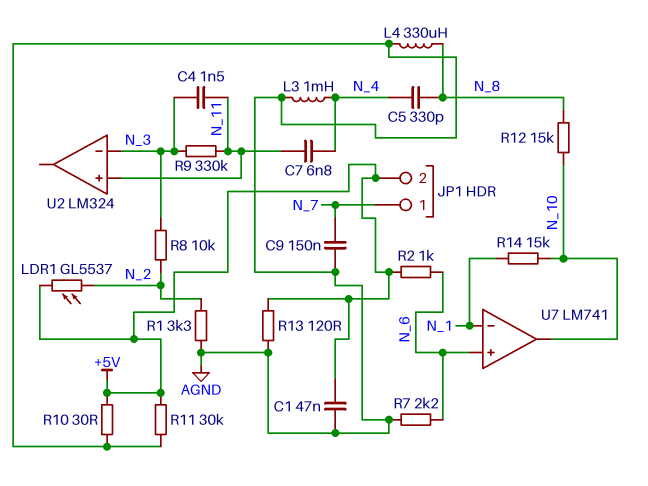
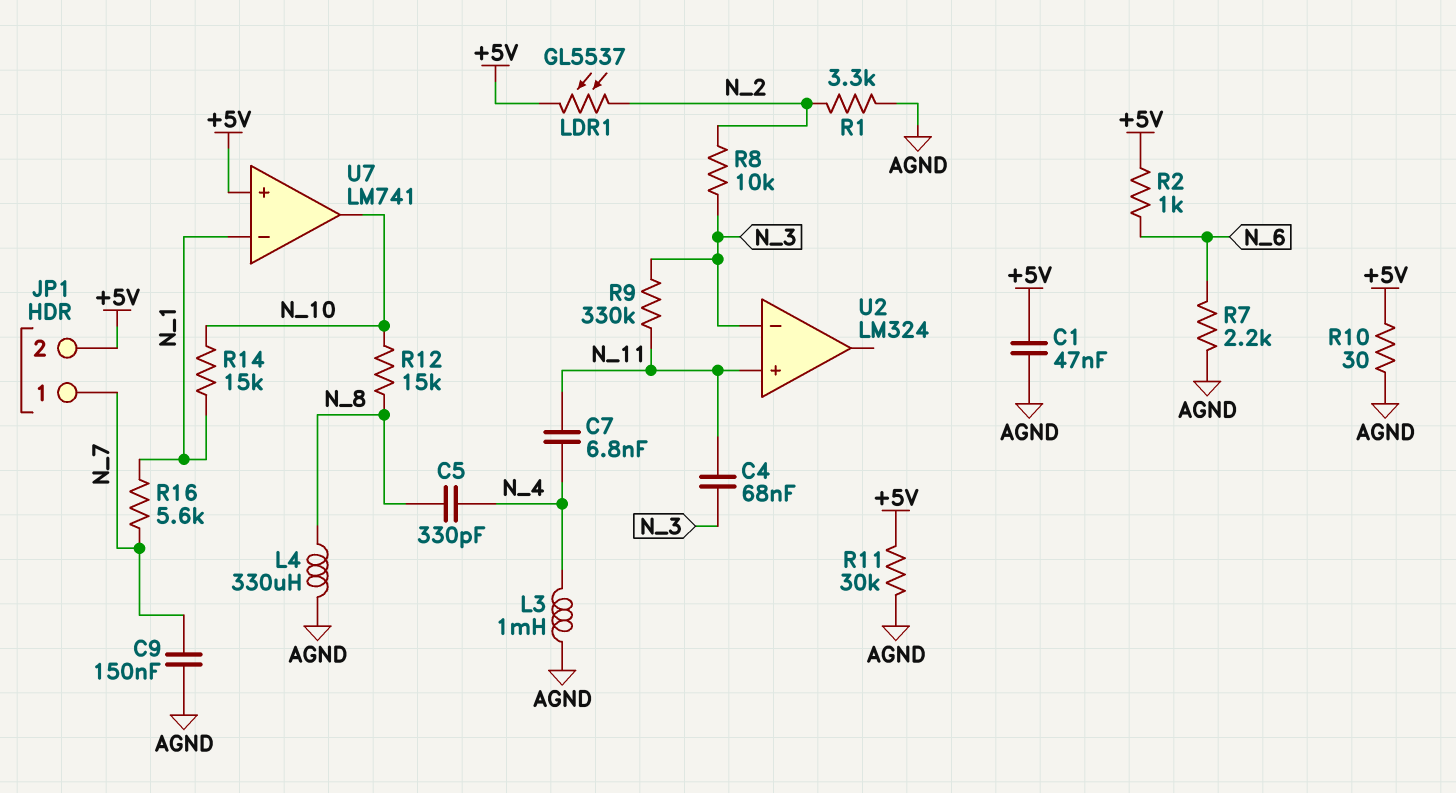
C4: 1.5nF (N_3, N_11) -> 68nF (N_3, N_11)
R13: 120 (+5V, AGND) -> none
R16: none -> 5.6k (N_1, N_7)
U7 pin in+: N_6 -> +5V

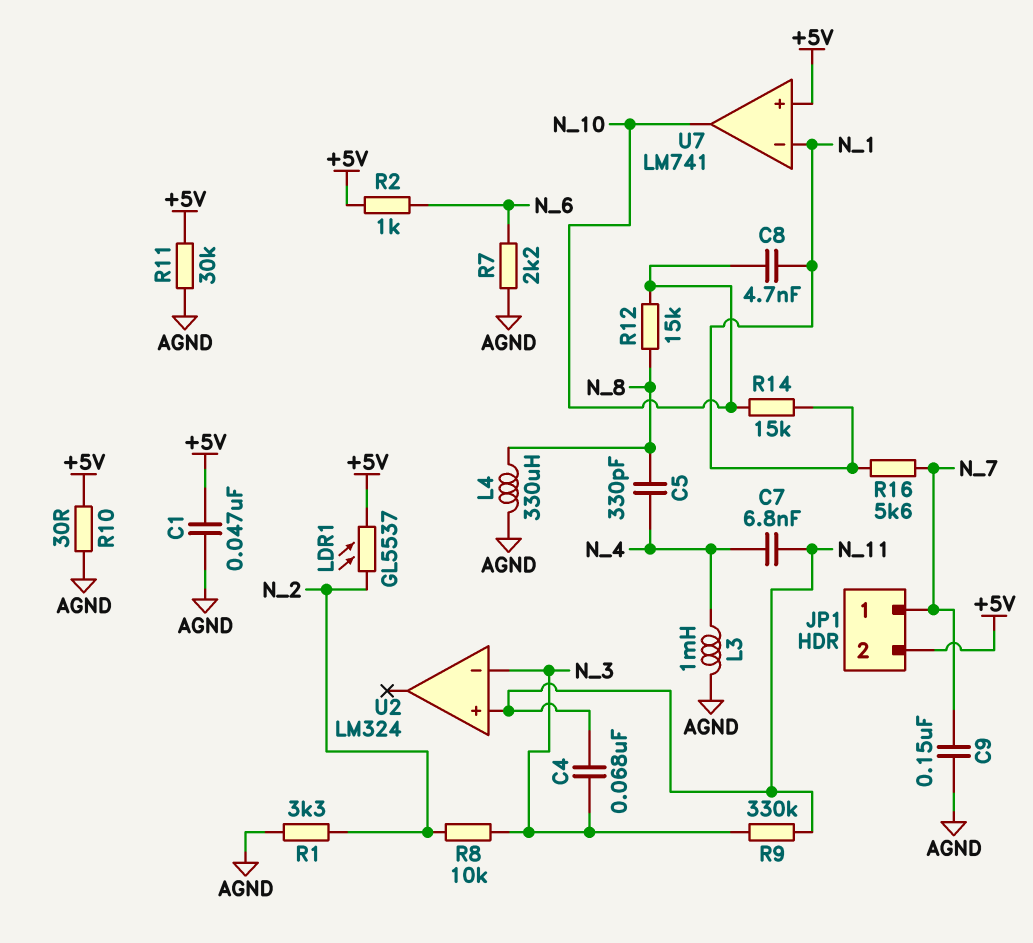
C8: none -> 4.7nF (N_1, N_10)

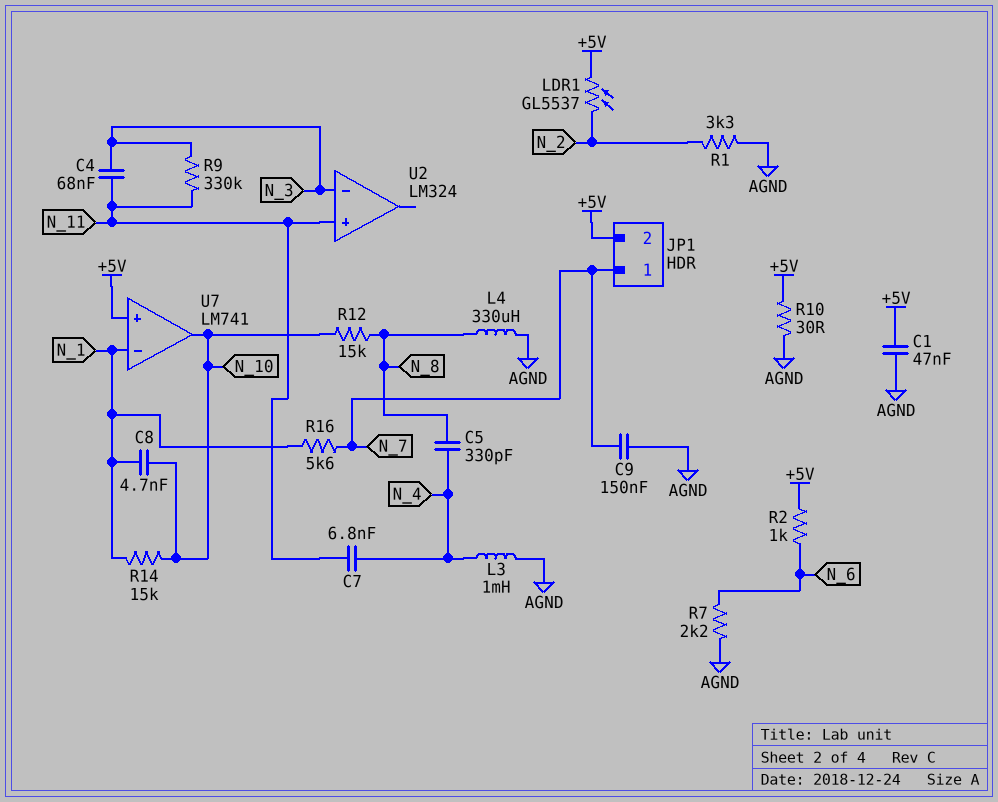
R8: 10k (N_2, N_3) -> none
R11: 30k (+5V, AGND) -> none

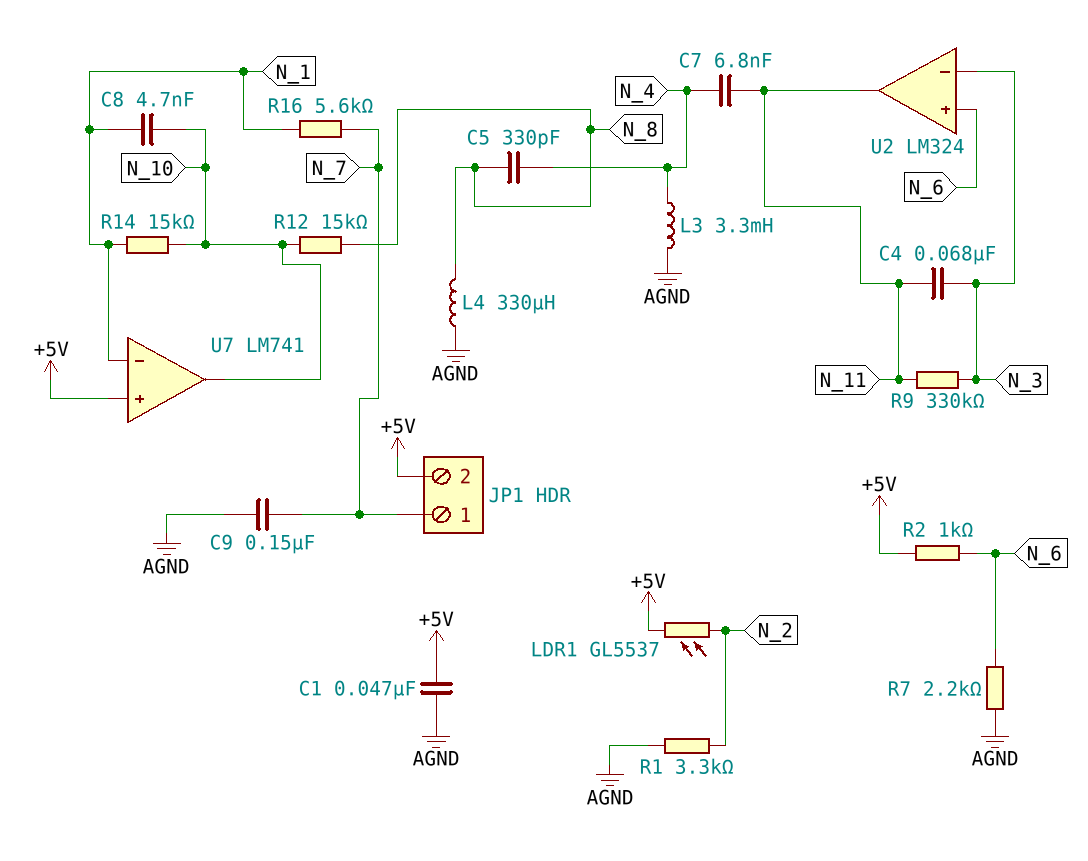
L3: 1mH (AGND, N_4) -> 3.3mH (AGND, N_4)
R10: 30 (+5V, AGND) -> none
U2 pin in+: N_11 -> N_6
U2 pin out: none -> N_11

